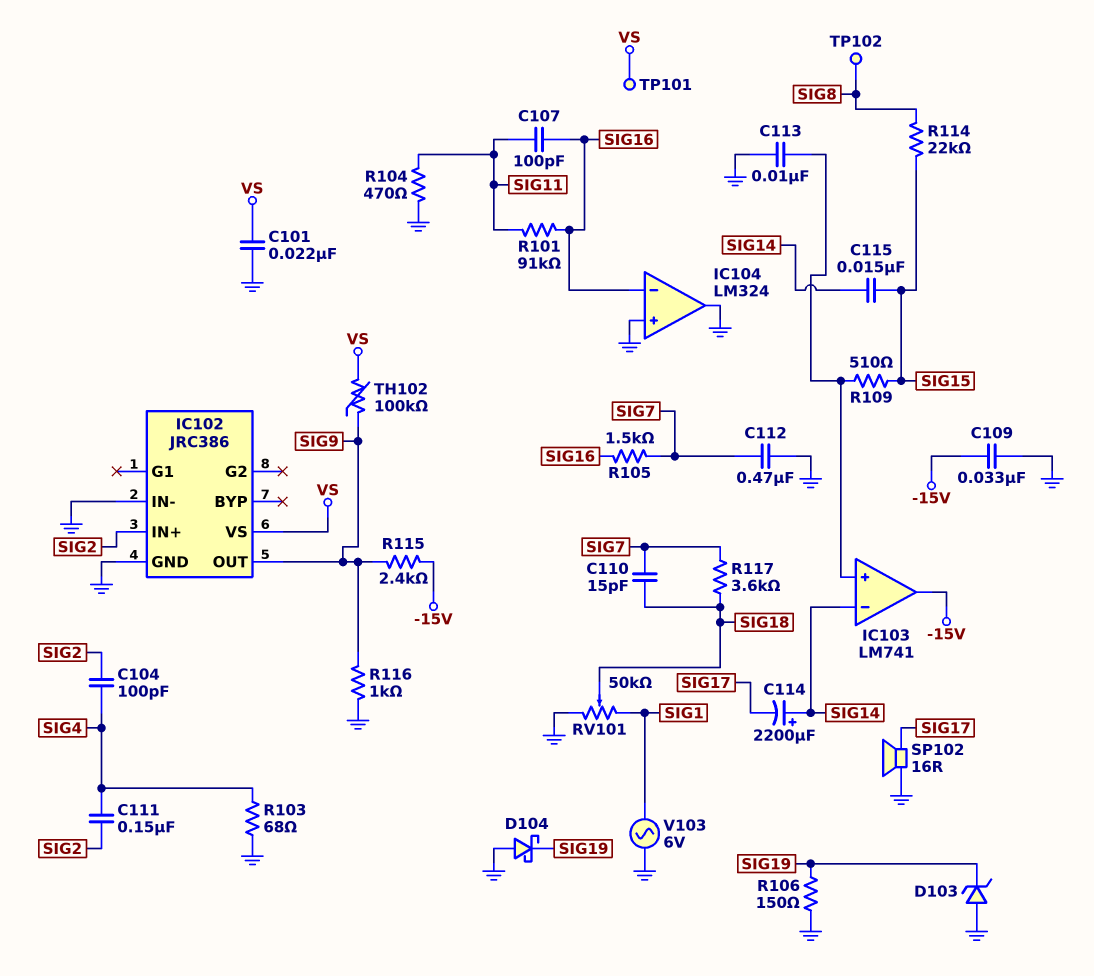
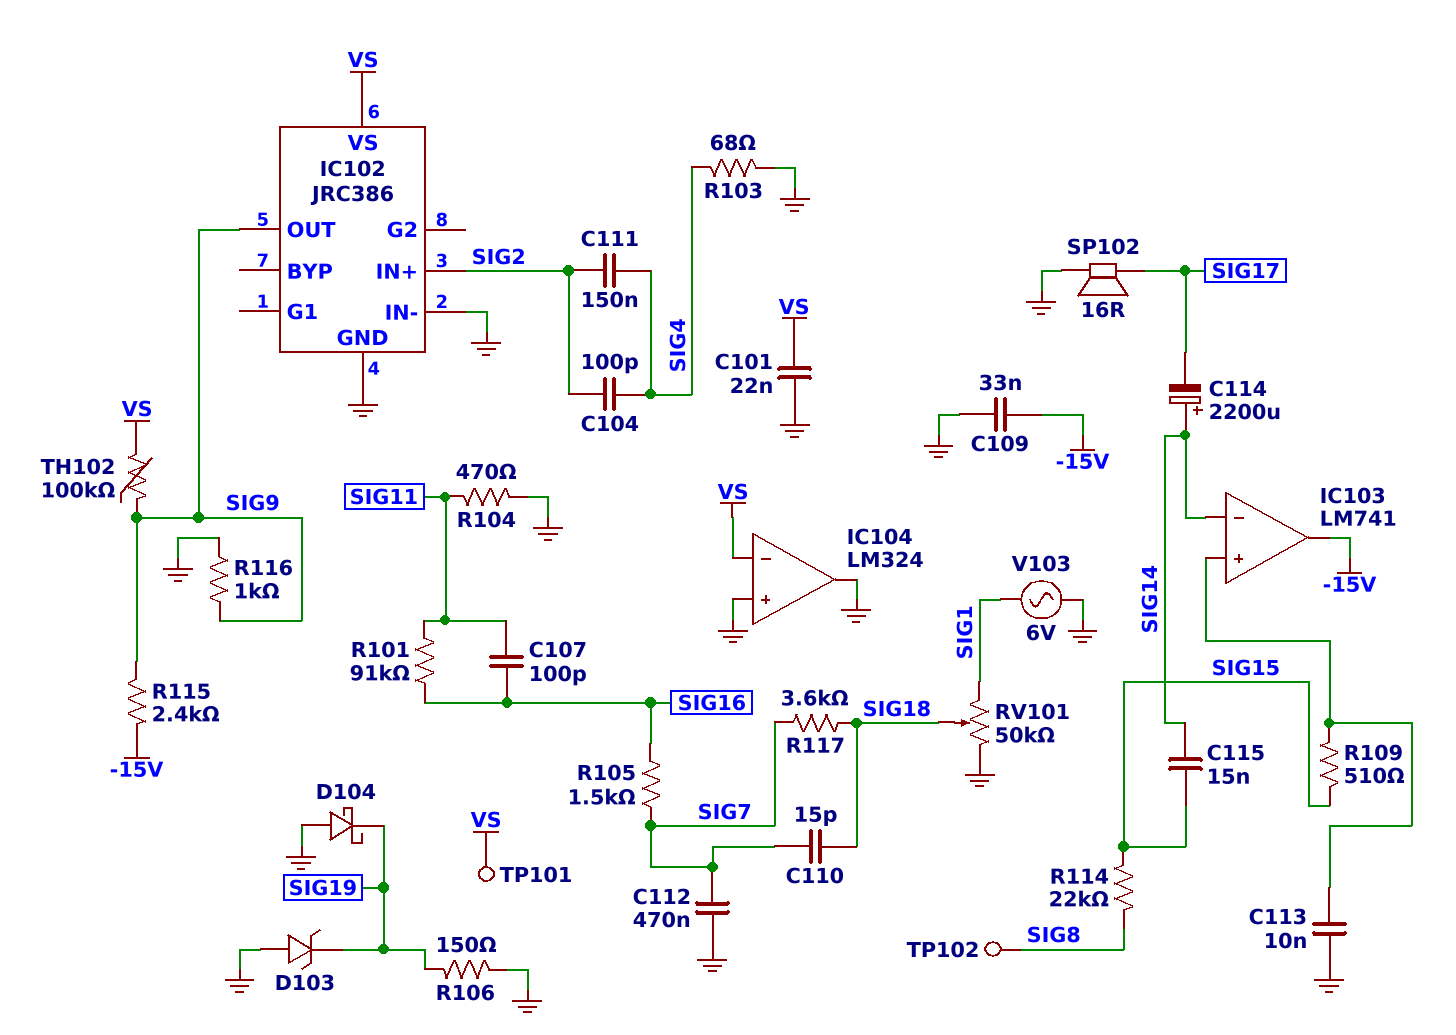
IC104 pin in-: SIG16 -> VS

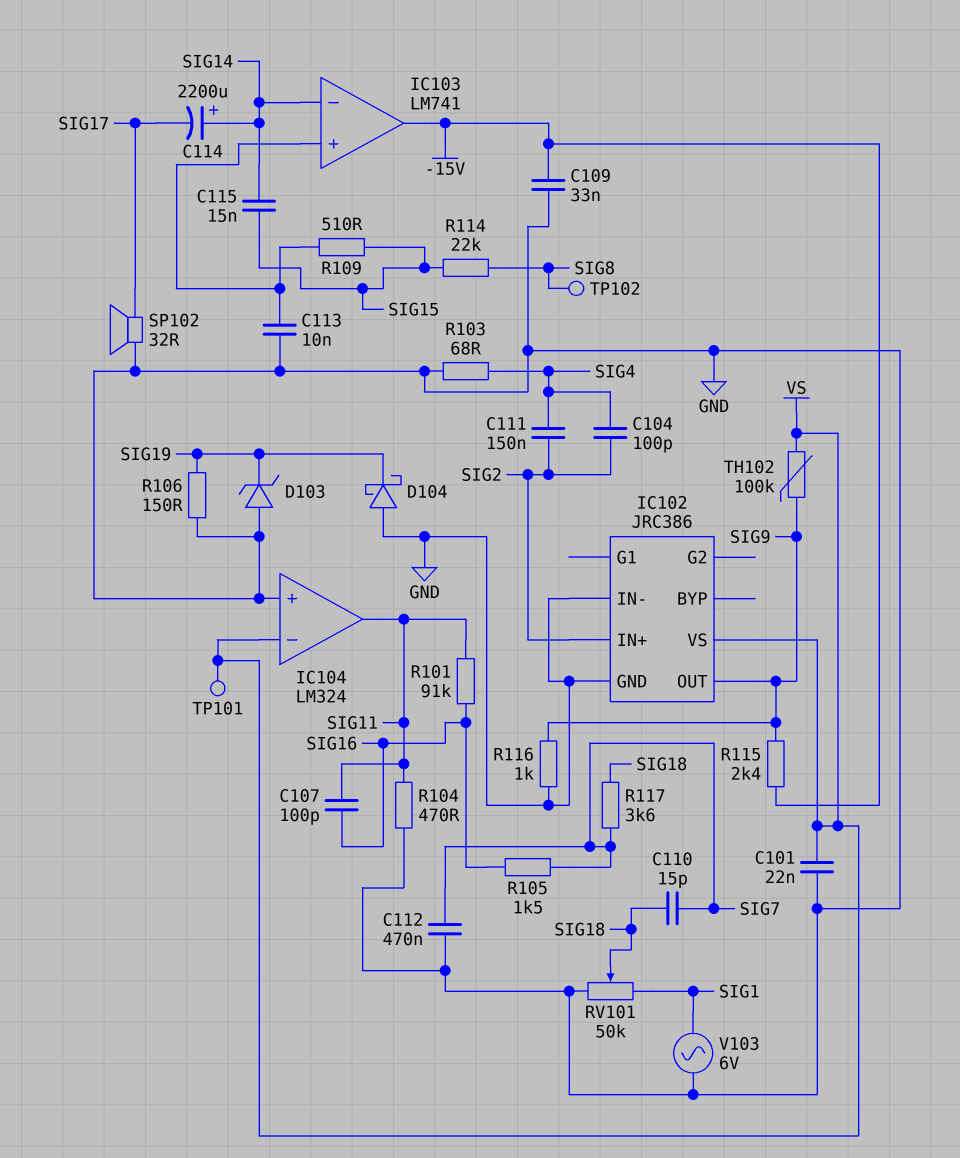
IC104 pin out: GND -> SIG11
SP102: speaker 16R (GND, SIG17) -> speaker 32R (GND, SIG17)

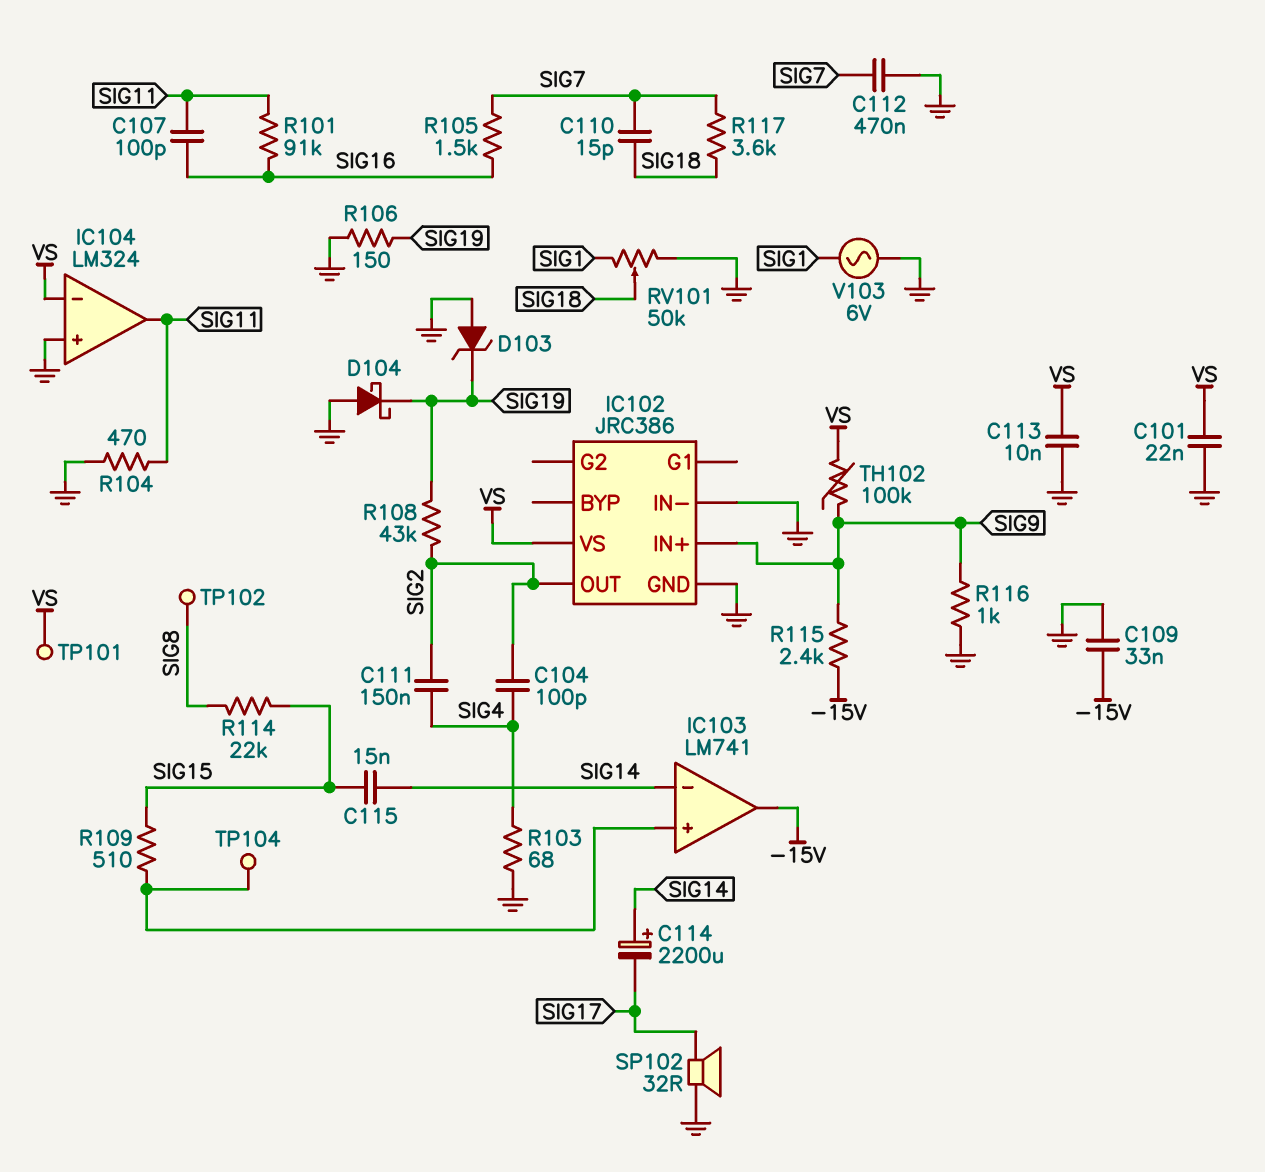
C113: 10nF (GND, IC103/in+) -> 10nF (GND, VS)
IC102 pin IN+: SIG2 -> SIG9
IC102 pin OUT: SIG9 -> SIG2
R108: none -> 43k (SIG2, SIG19)
TP104: none -> test point (IC103/in+)

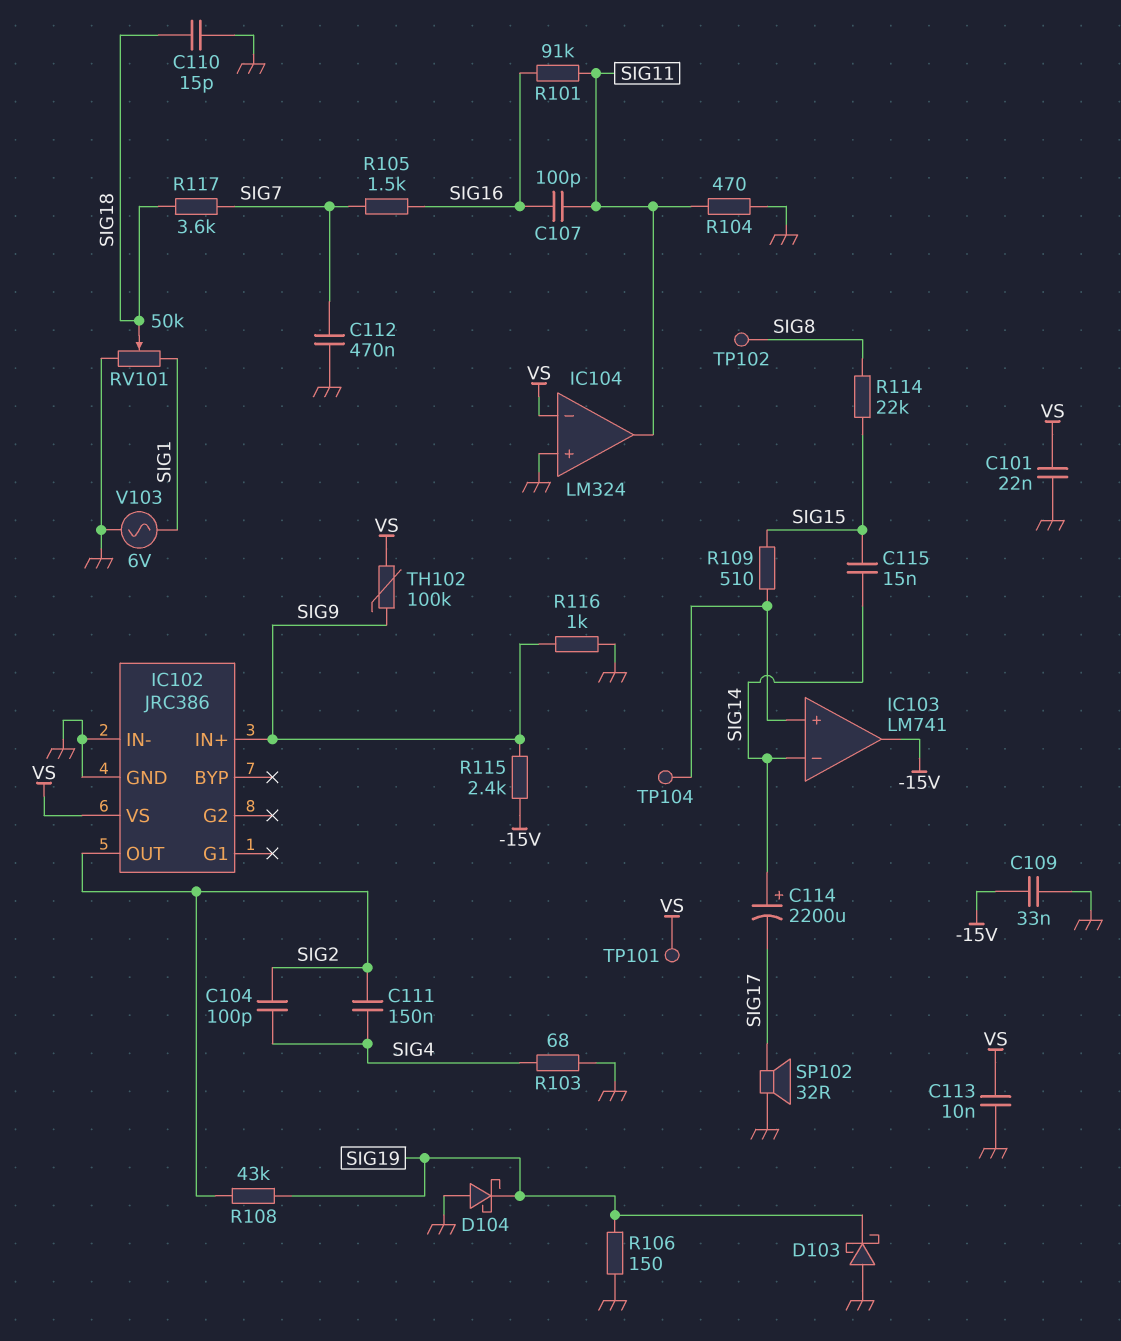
C110: 15pF (SIG7, SIG18) -> 15pF (GND, SIG18)
D103: zener (A GND, K SIG19) -> schottky (A GND, K SIG19)

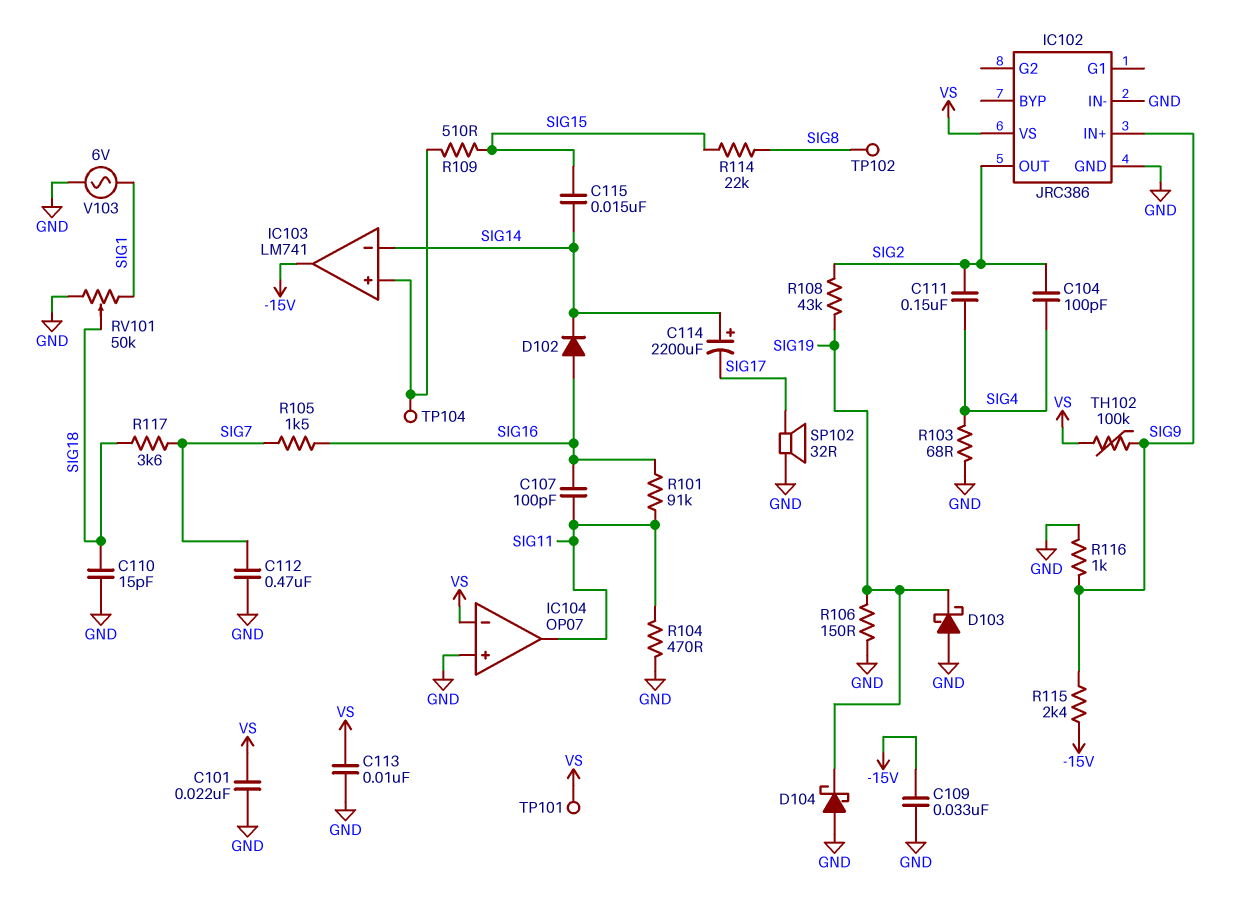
D102: none -> diode (A SIG16, K SIG14)
IC104: LM324 -> OP07

